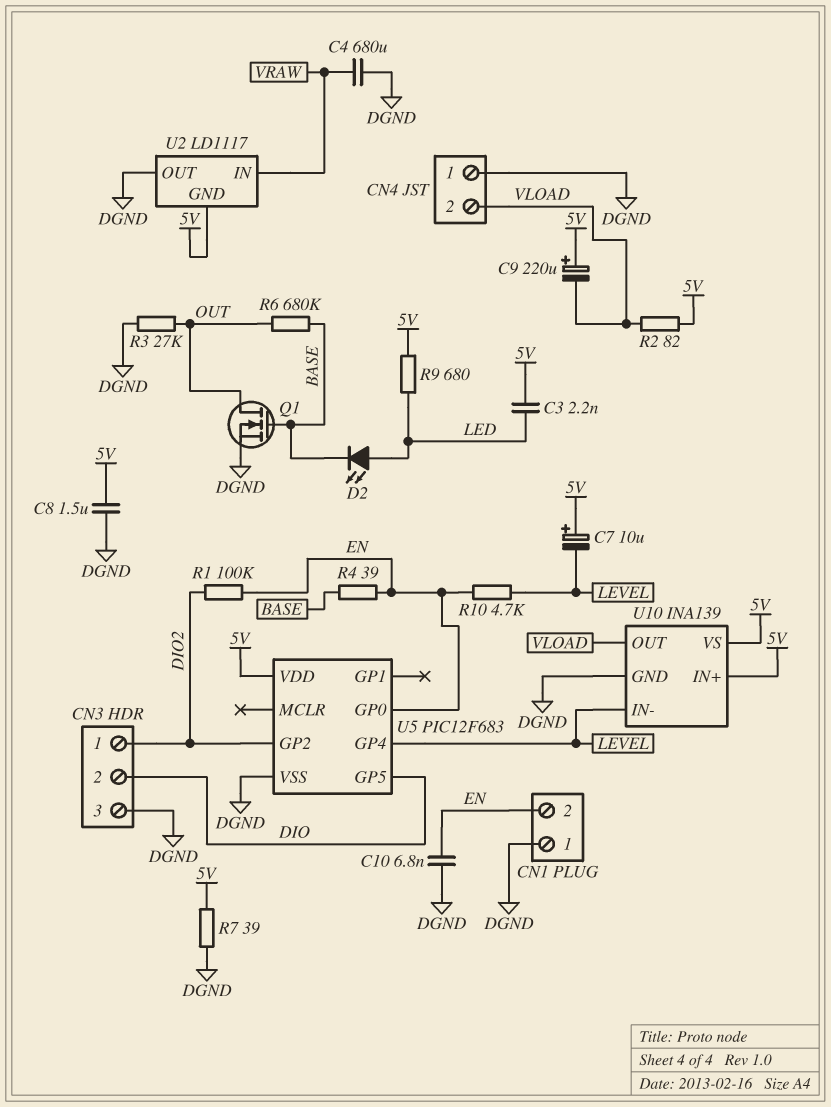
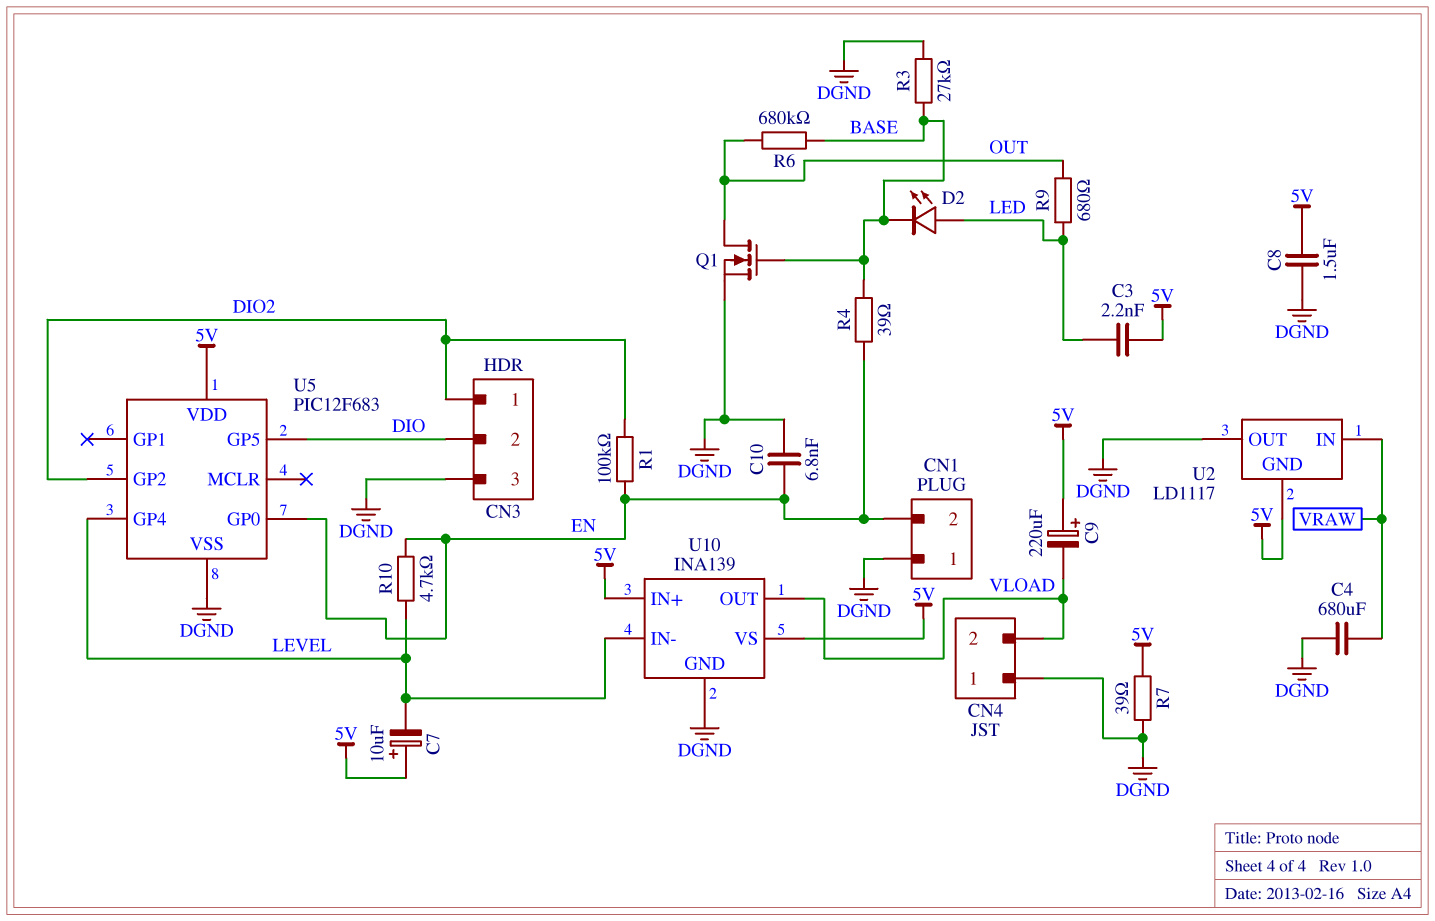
R2: 82 (5V, VLOAD) -> none
R3: 27k (DGND, OUT) -> 27k (BASE, DGND)
R9: 680 (5V, LED) -> 680 (LED, OUT)

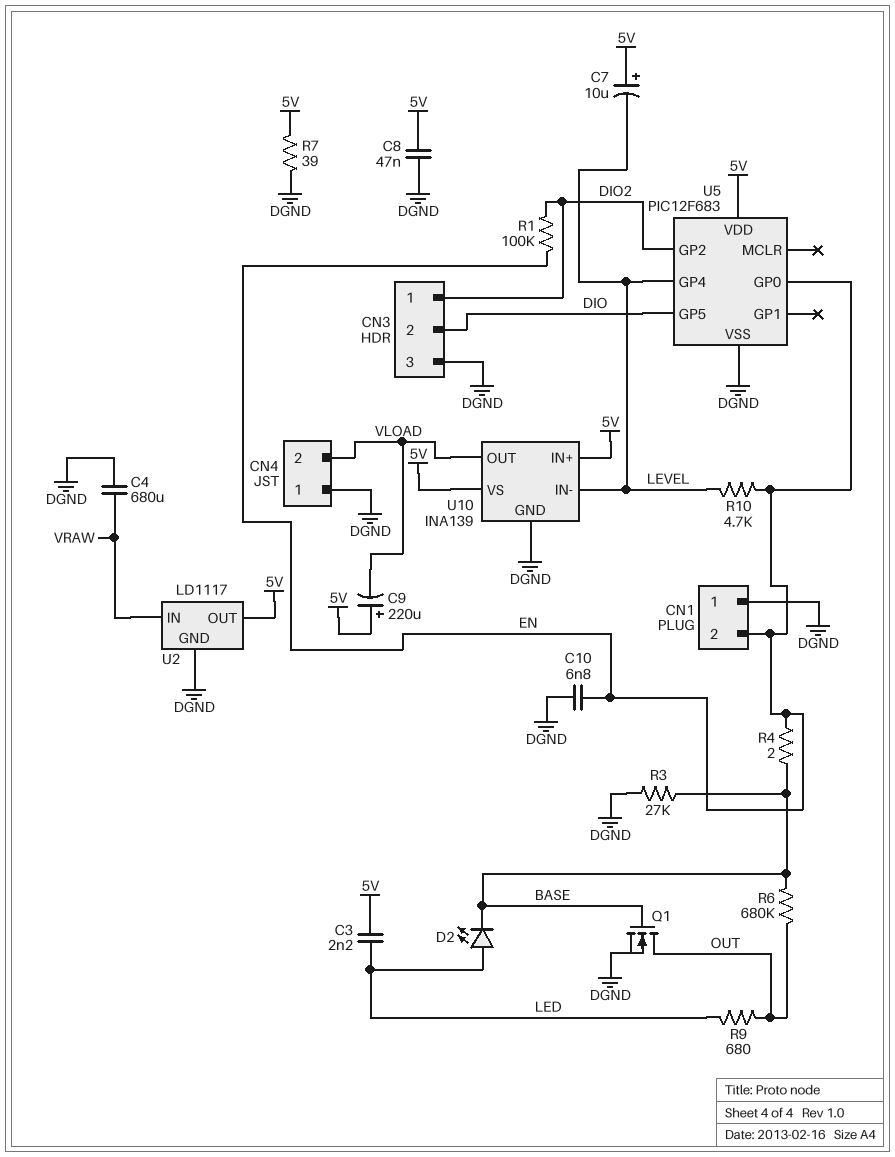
C8: 1.5uF (5V, DGND) -> 47nF (5V, DGND)
R4: 39 (BASE, EN) -> 2 (BASE, EN)
U2 pin GND: 5V -> DGND
U2 pin OUT: DGND -> 5V

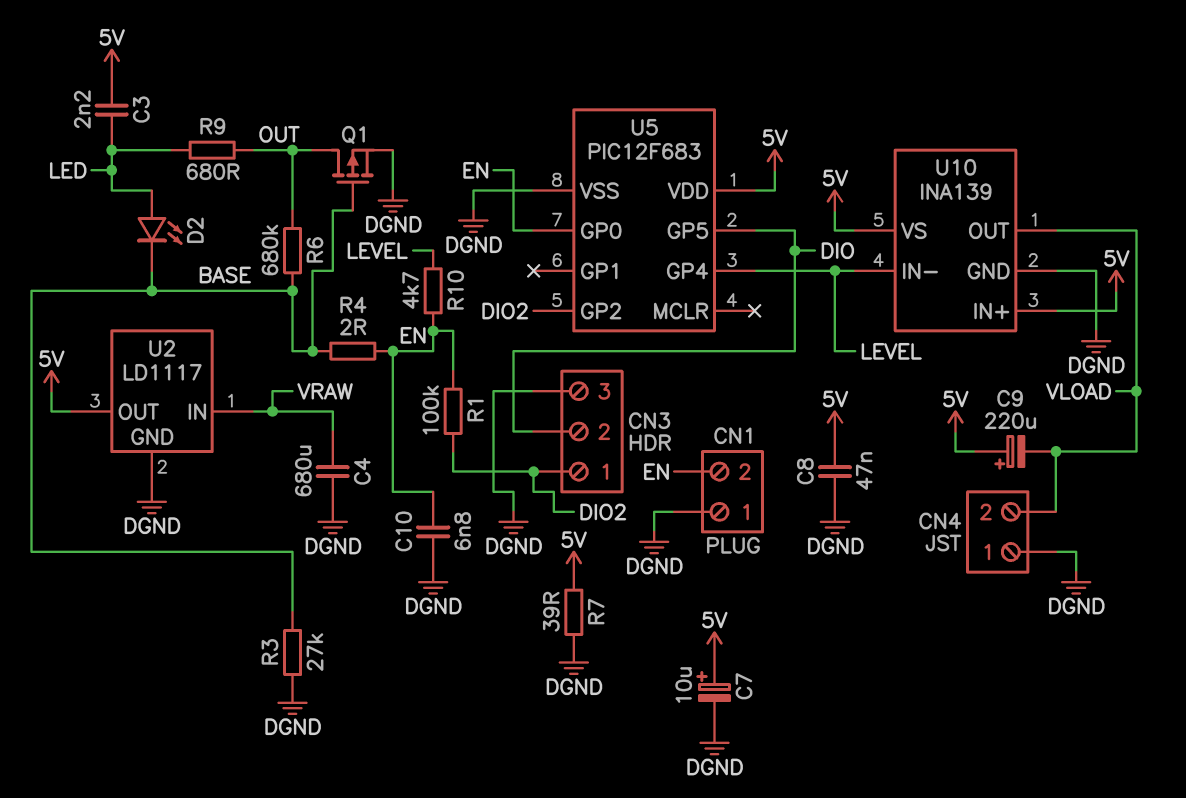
C7: 10uF (plus 5V, minus LEVEL) -> 10uF (plus 5V, minus DGND)
Q1: NMOS (G BASE, D OUT, S DGND) -> PMOS (G BASE, D OUT, S DGND)

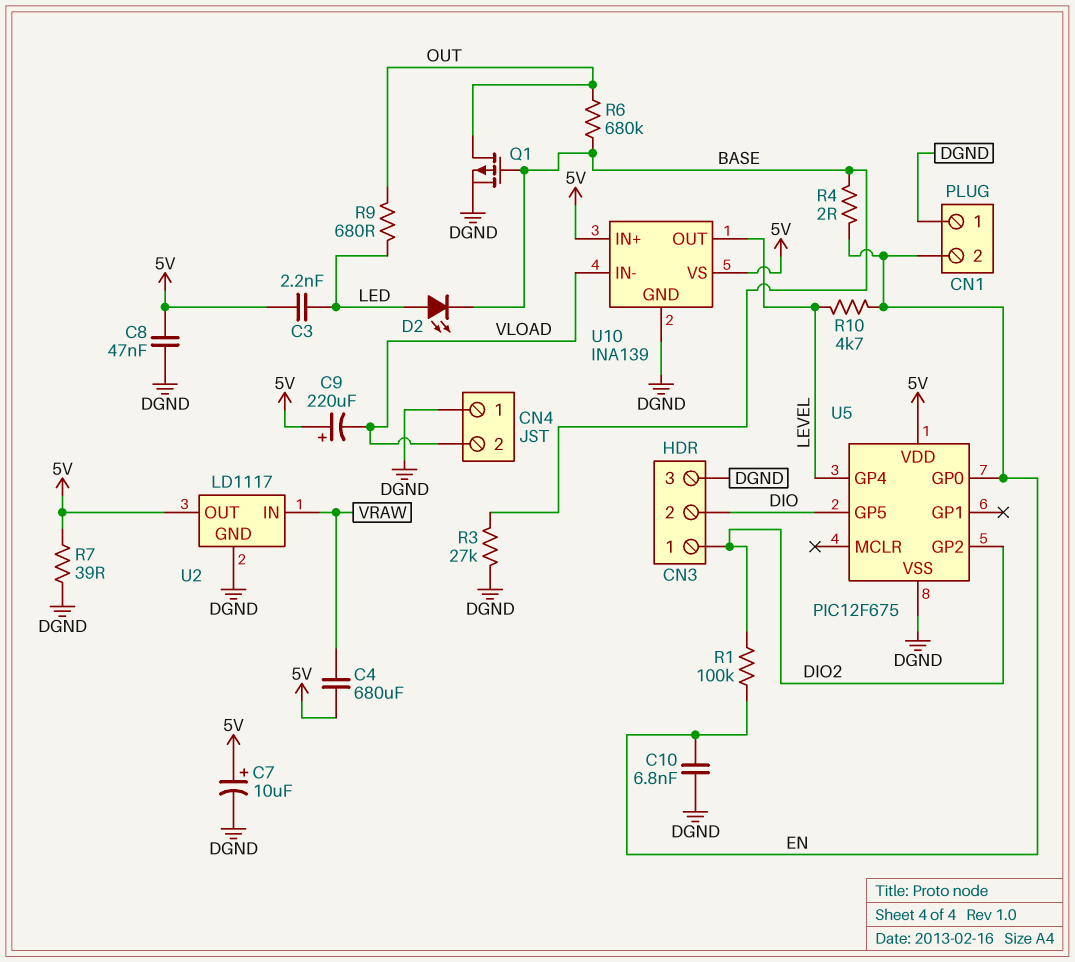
C4: 680uF (DGND, VRAW) -> 680uF (5V, VRAW)
U5: PIC12F683 -> PIC12F675
U10 pin IN-: LEVEL -> VLOAD
U10 pin OUT: VLOAD -> LEVEL

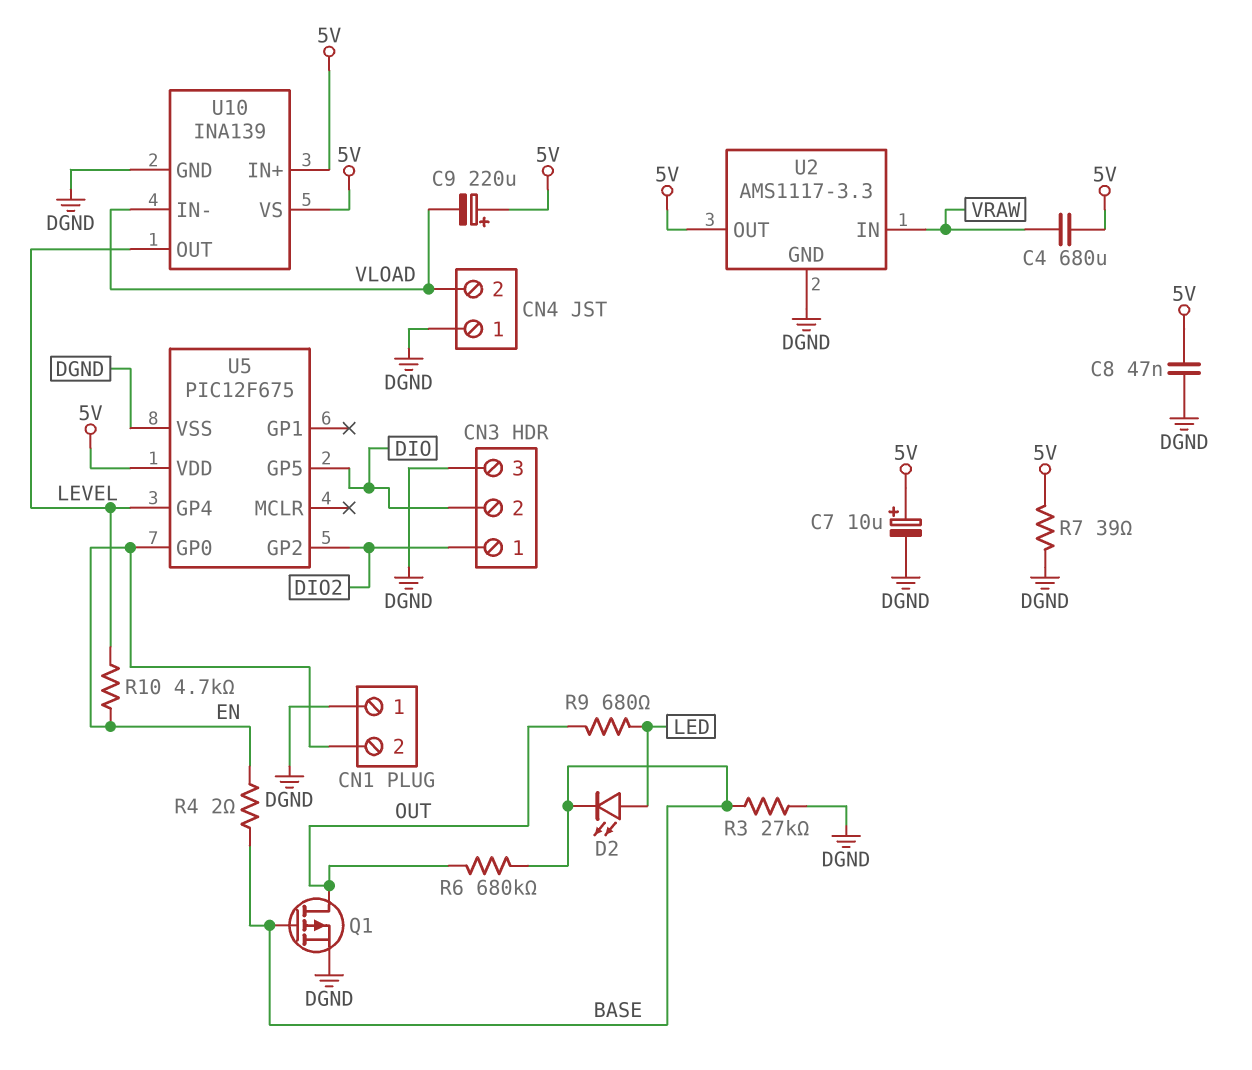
C3: 2.2nF (5V, LED) -> none
C10: 6.8nF (DGND, EN) -> none
R1: 100k (DIO2, EN) -> none
U2: LD1117 -> AMS1117-3.3

